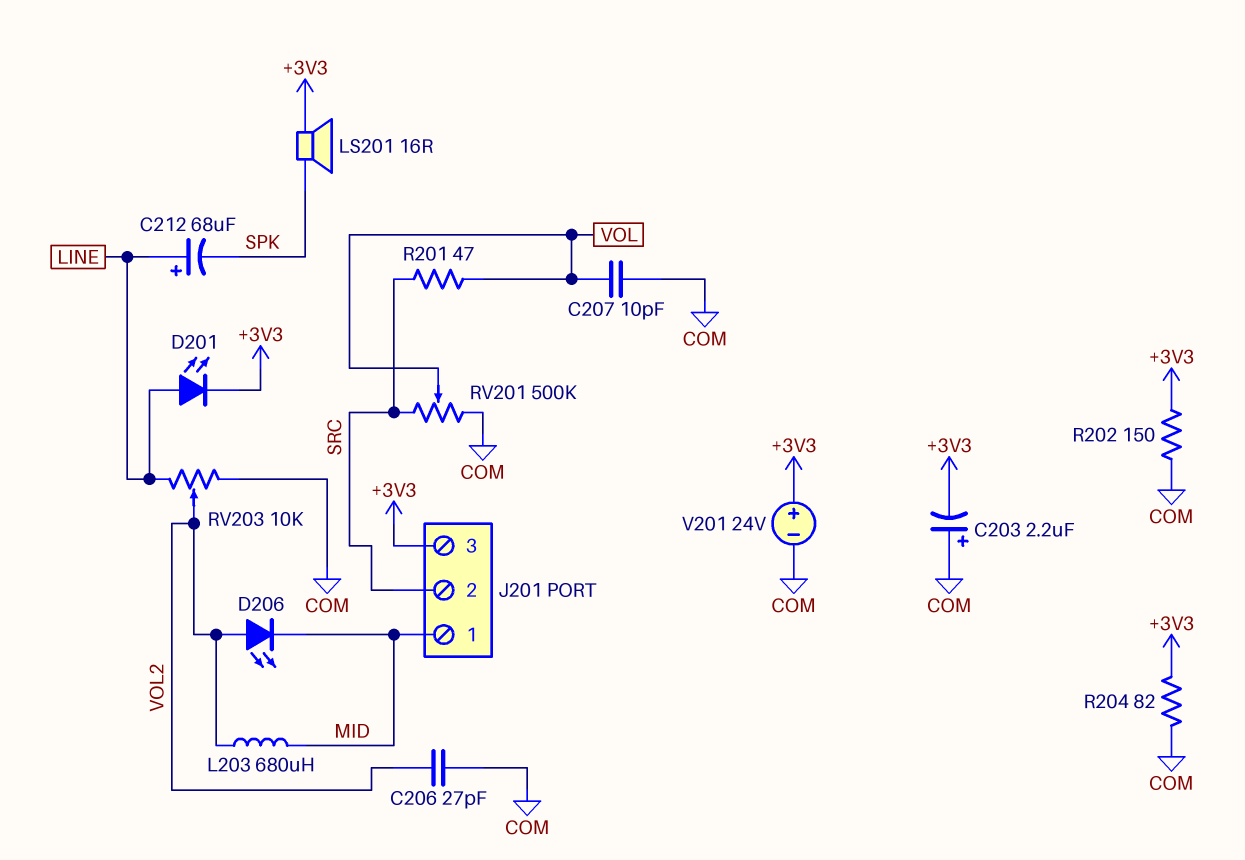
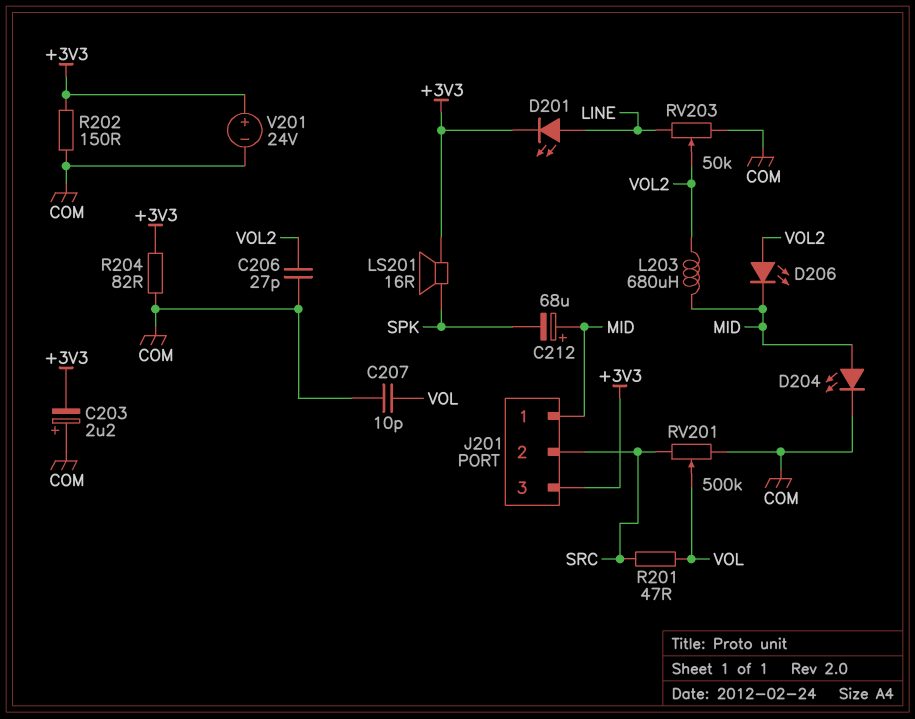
C212: 68uF (plus LINE, minus SPK) -> 68uF (plus MID, minus SPK)
D204: none -> LED (A MID, K COM)
RV203: 10k (COM, LINE, wiper VOL2) -> 50k (COM, LINE, wiper VOL2)

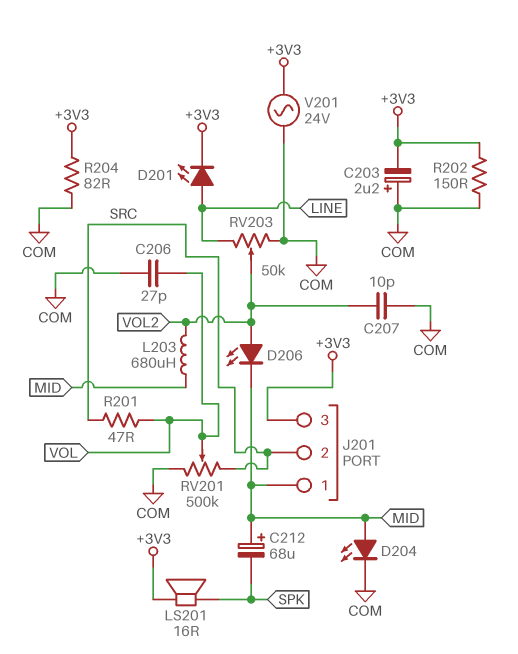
C206: 27pF (COM, VOL2) -> 27pF (COM, VOL)
C207: 10pF (COM, VOL) -> 10pF (COM, VOL2)
V201: 24V (plus +3V3, minus COM) -> AC 24V (+3V3, COM)

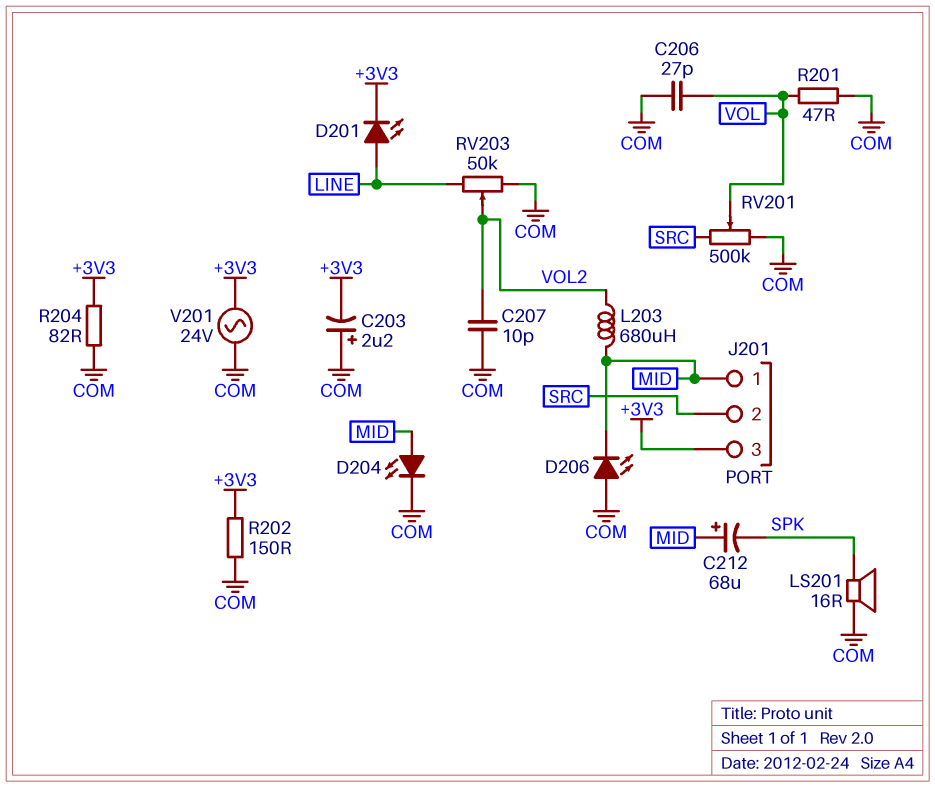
D206: LED (A VOL2, K MID) -> LED (A COM, K MID)
LS201: speaker 16R (+3V3, SPK) -> speaker 16R (COM, SPK)
R201: 47 (SRC, VOL) -> 47 (COM, VOL)

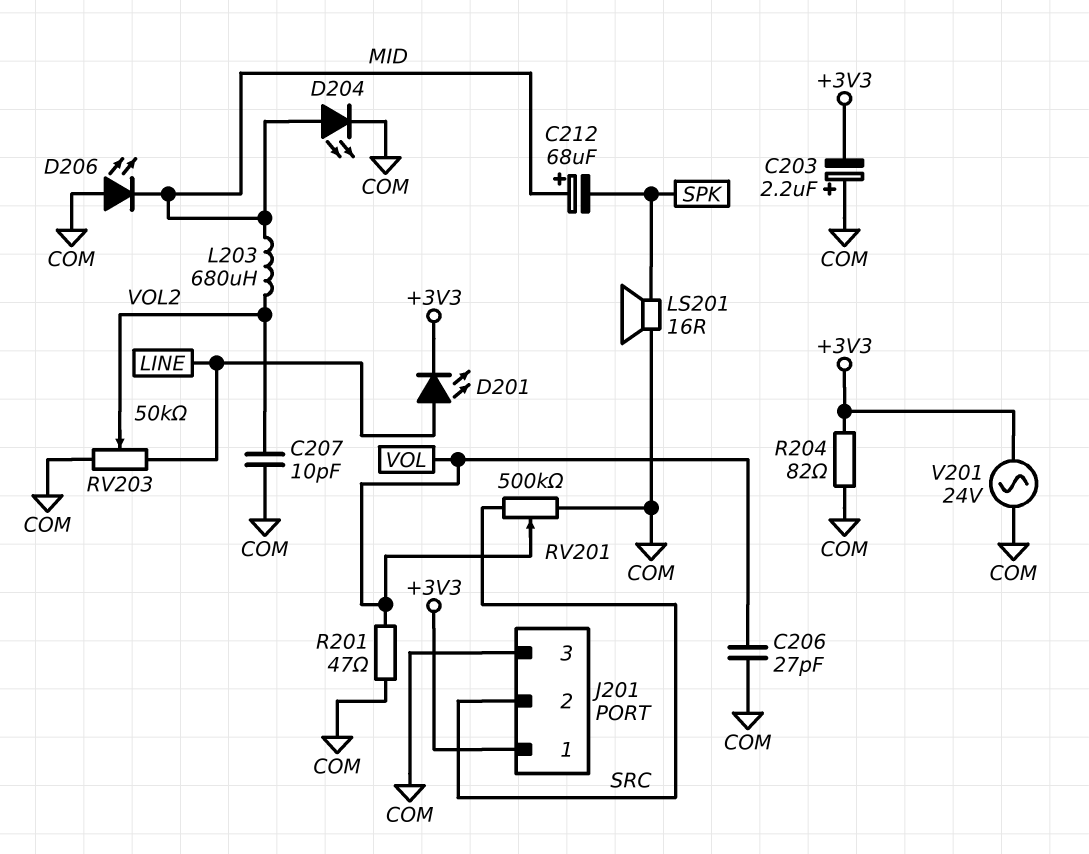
J201 pin 1: MID -> +3V3
J201 pin 3: +3V3 -> COM
R202: 150 (+3V3, COM) -> none

